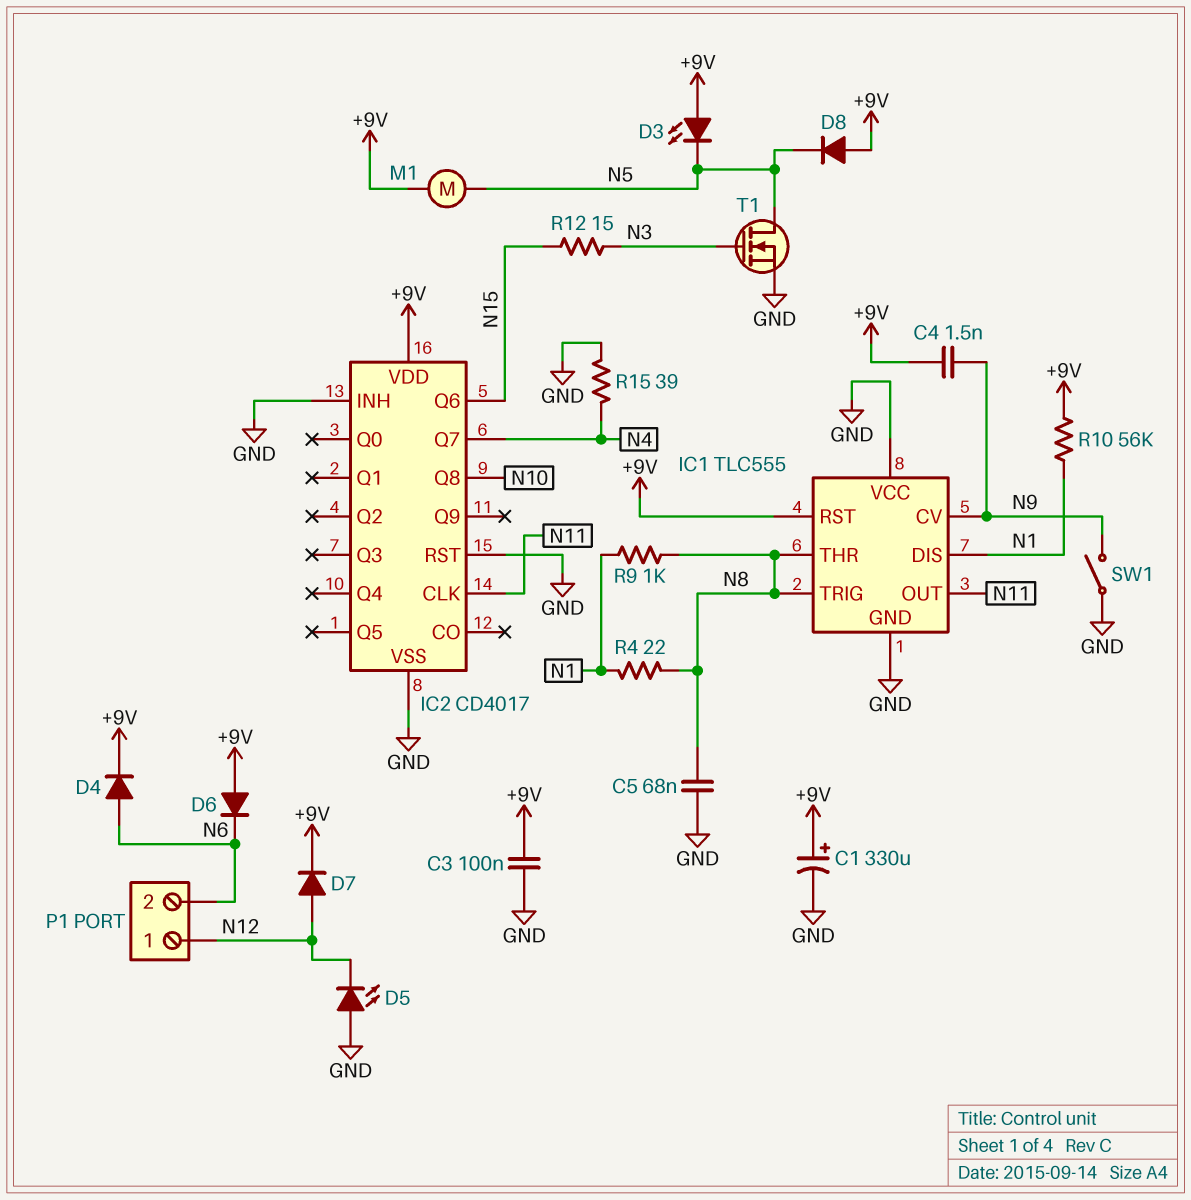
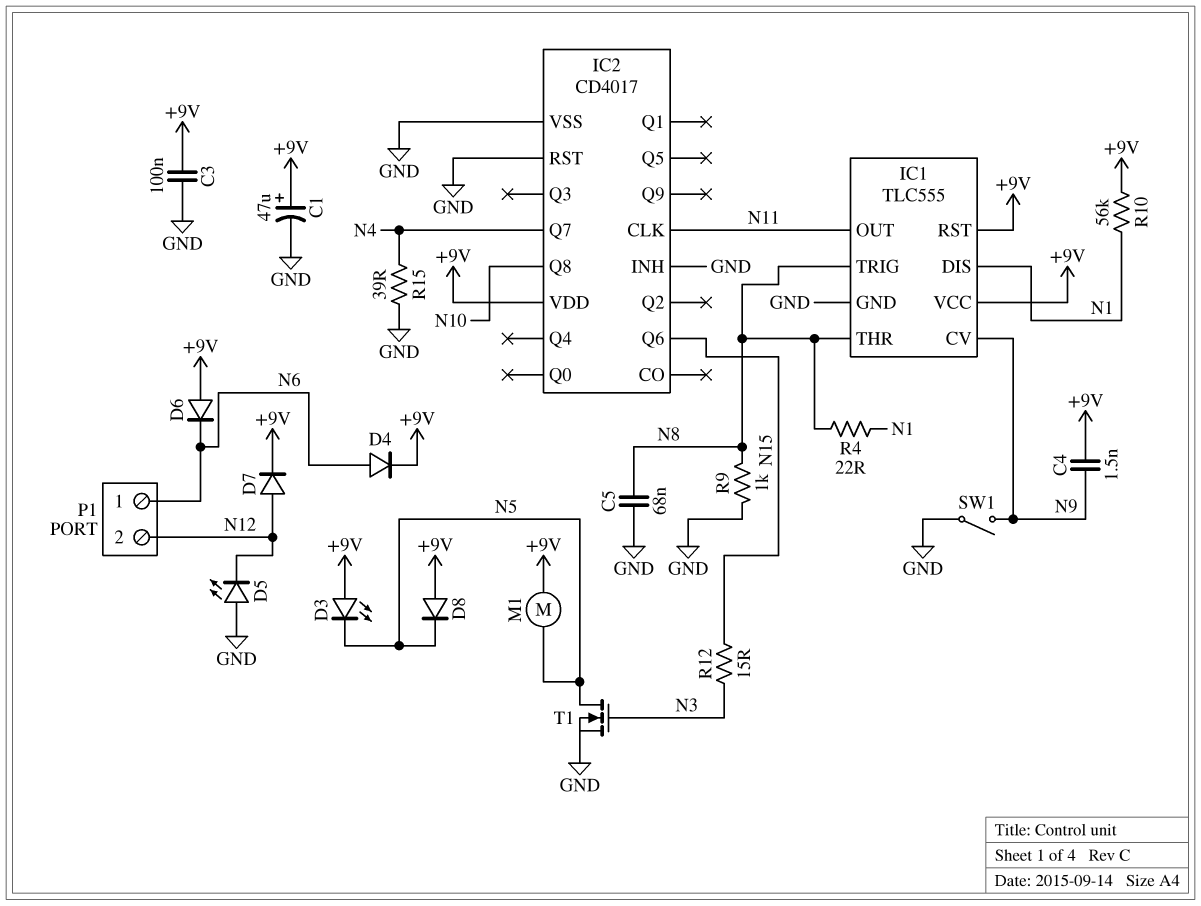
C1: 330uF (plus +9V, minus GND) -> 47uF (plus +9V, minus GND)
IC1 pin VCC: GND -> +9V
P1 pin 1: N12 -> N6
P1 pin 2: N6 -> N12
R9: 1k (N1, N8) -> 1k (GND, N8)

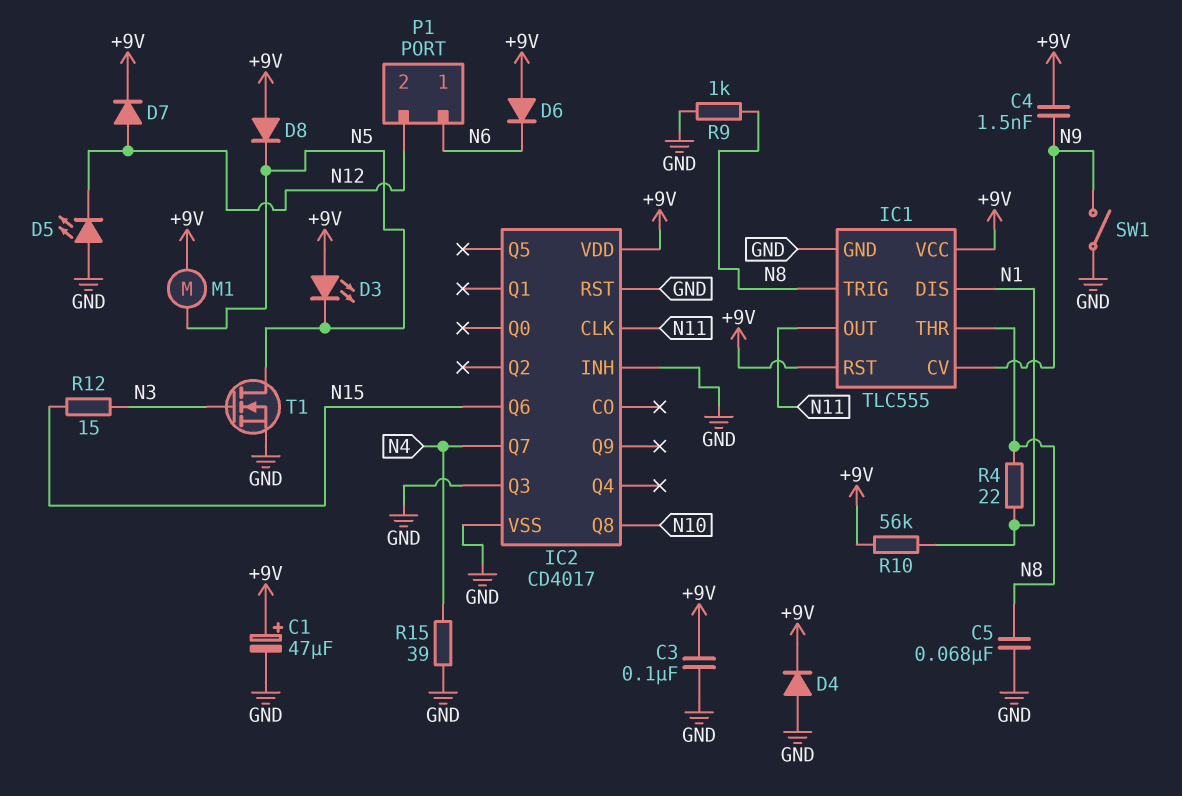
D4: diode (A N6, K +9V) -> diode (A GND, K +9V)
IC2 pin Q3: none -> GND

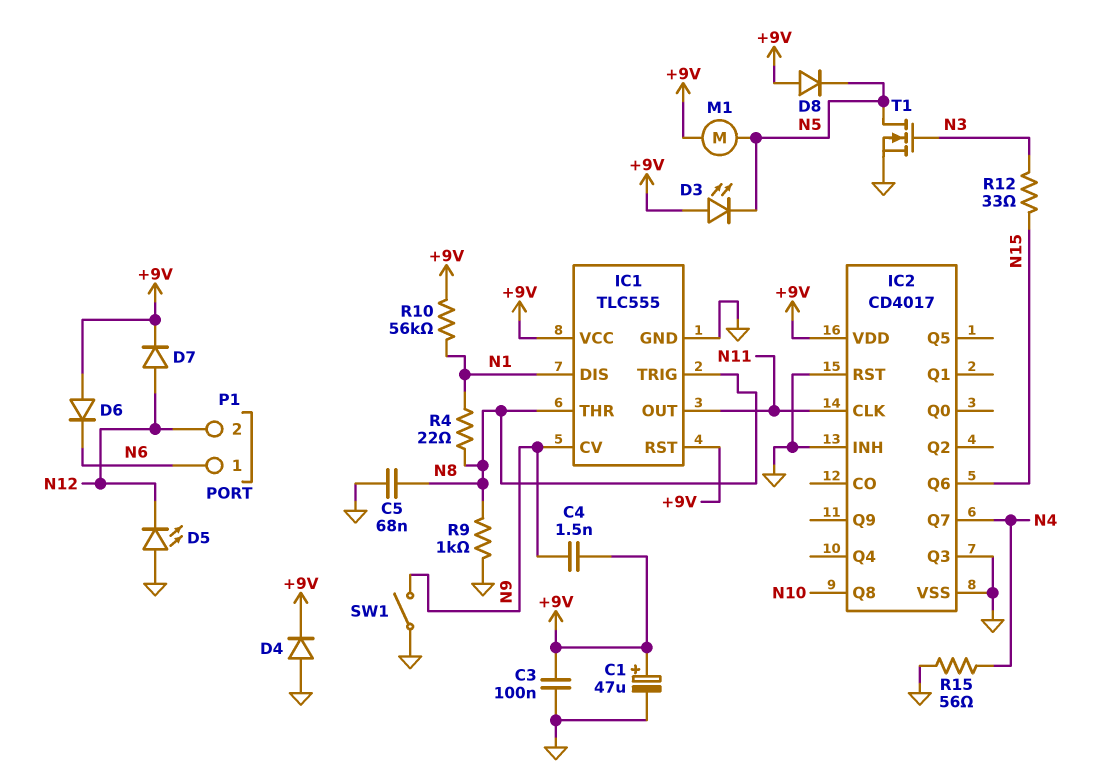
R12: 15 (N3, N15) -> 33 (N3, N15)
R15: 39 (GND, N4) -> 56 (GND, N4)

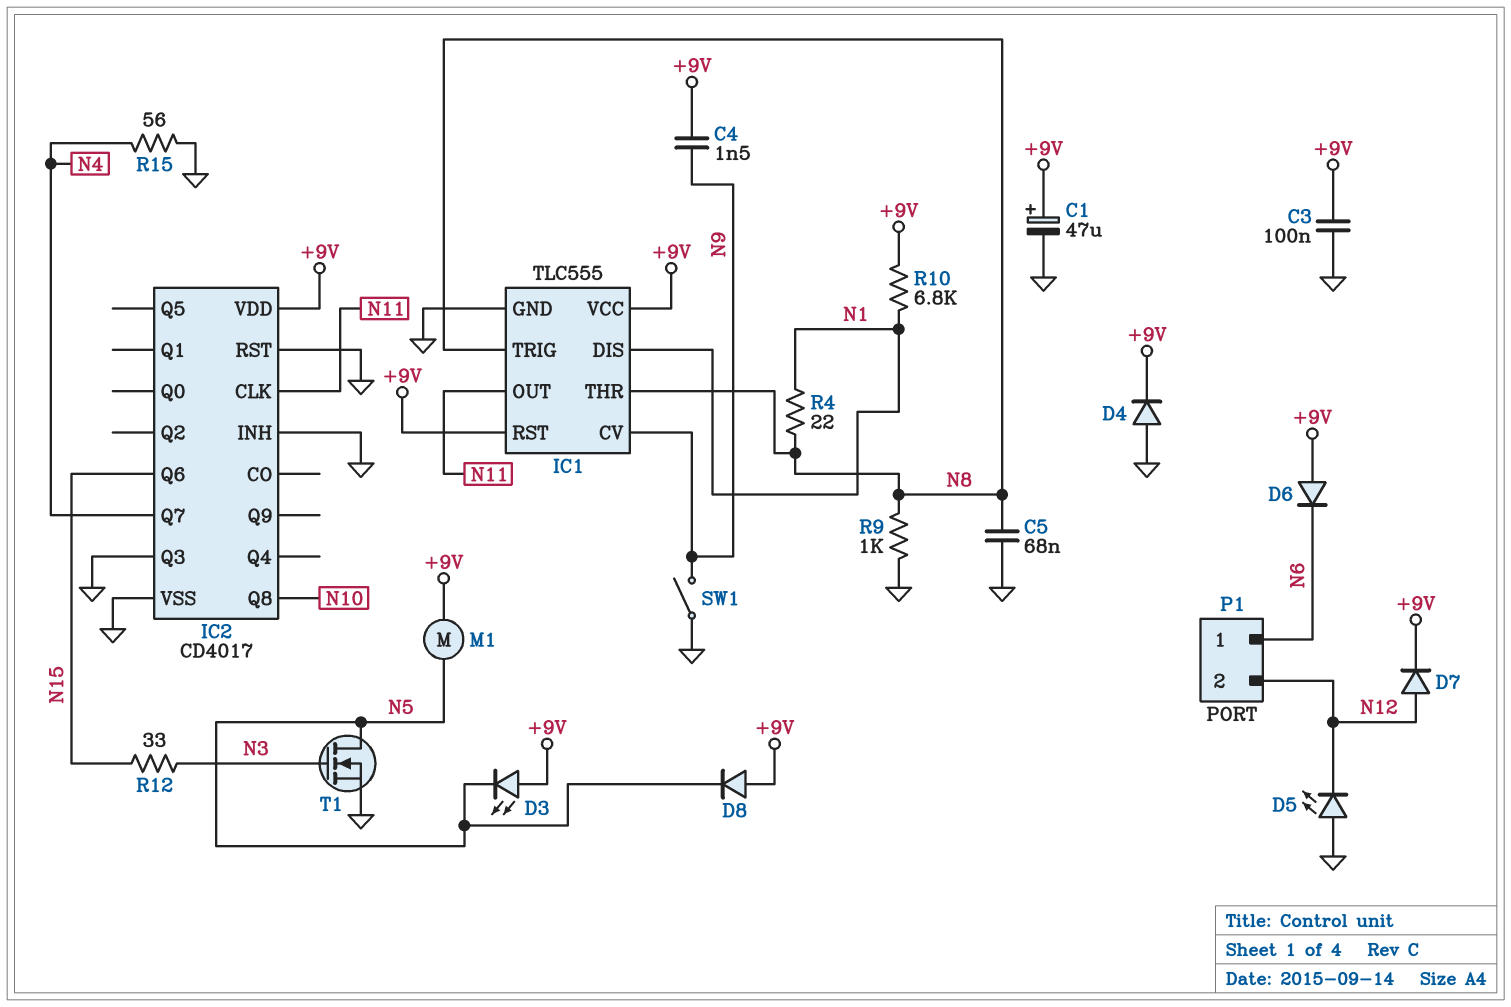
R10: 56k (+9V, N1) -> 6.8k (+9V, N1)

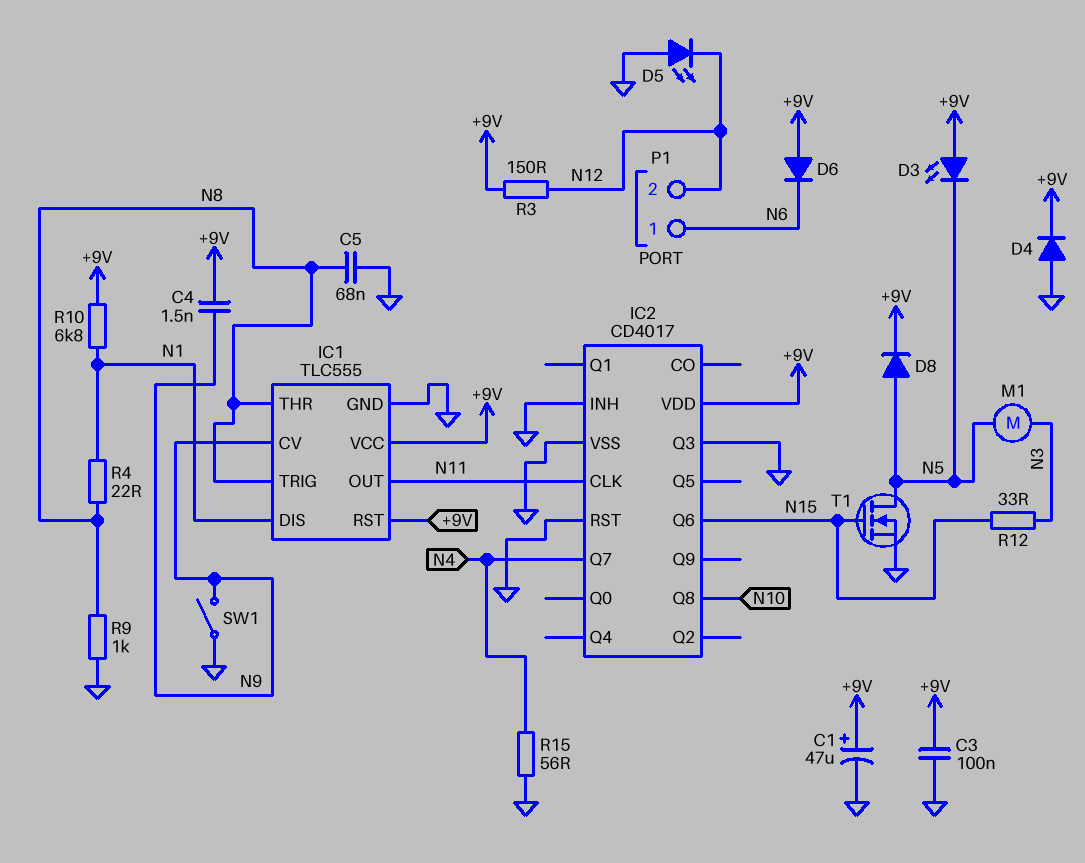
D7: diode (A N12, K +9V) -> none
D8: diode (A +9V, K N5) -> diode (A N5, K +9V)
M1: motor (+9V, N5) -> motor (N3, N5)
R3: none -> 150 (+9V, N12)
T1: NMOS (G N3, D N5, S GND) -> NMOS (G N15, D N5, S GND)

